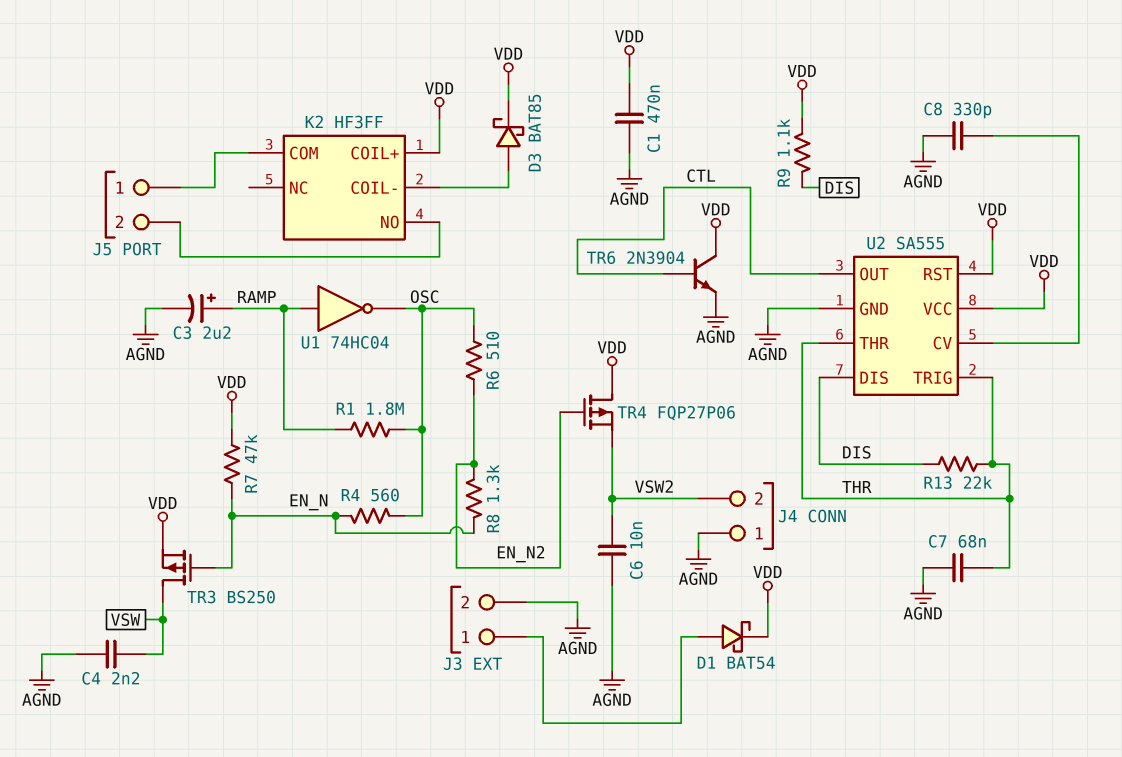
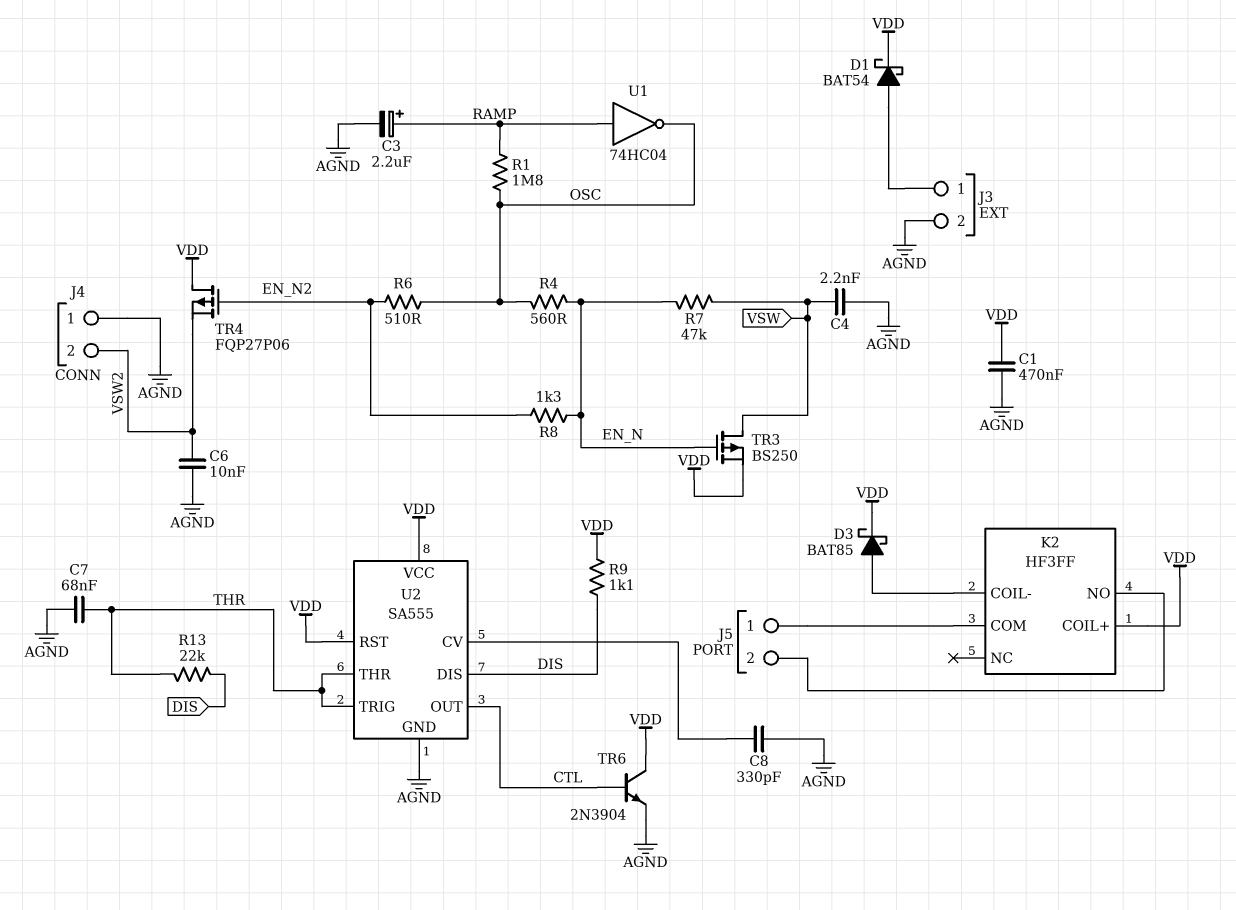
R7: 47k (EN_N, VDD) -> 47k (EN_N, VSW)

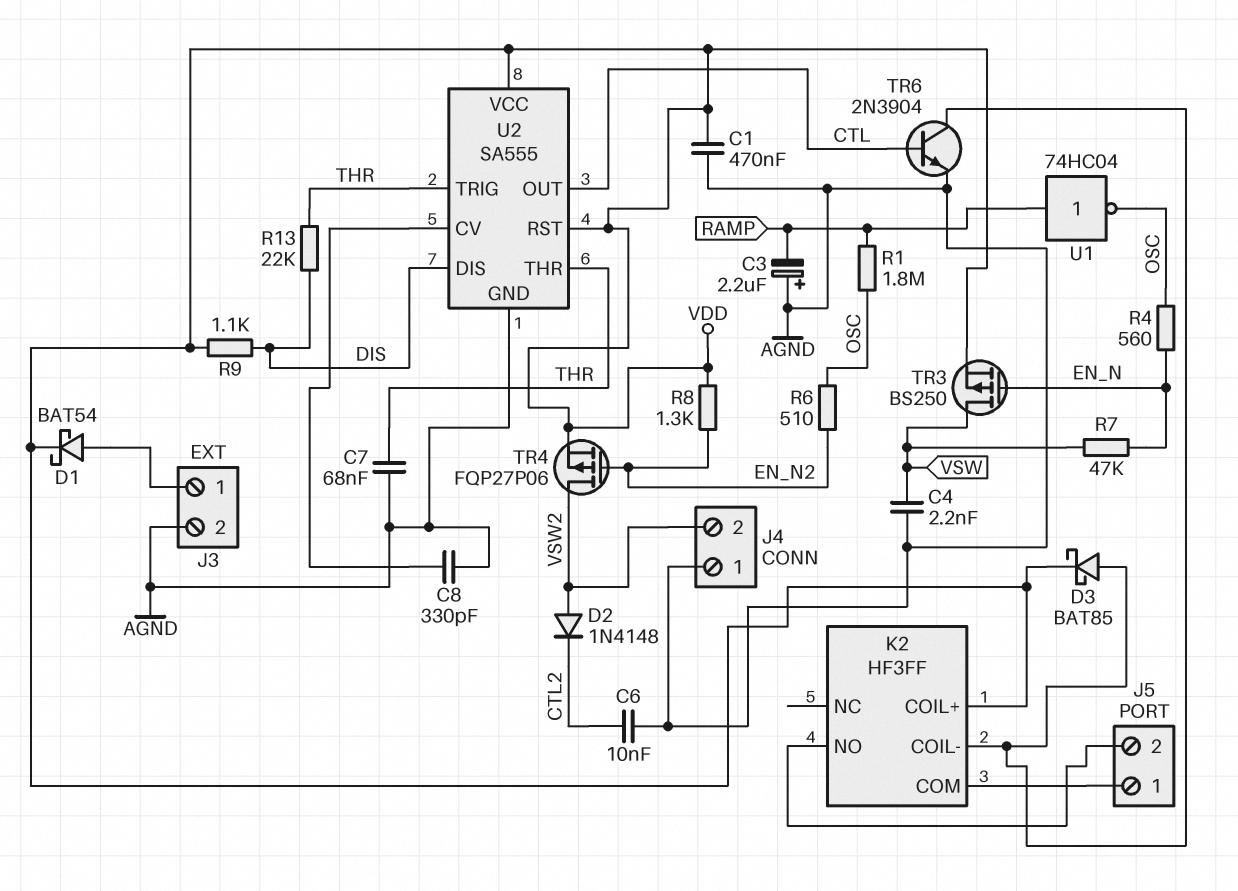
C3: 2.2uF (plus RAMP, minus AGND) -> 2.2uF (plus AGND, minus RAMP)
C6: 10nF (AGND, VSW2) -> 10nF (AGND, CTL2)
D2: none -> diode 1N4148 (A VSW2, K CTL2)
R8: 1.3k (EN_N, EN_N2) -> 1.3k (EN_N2, VDD)
TR4: PMOS FQP27P06 (G EN_N2, D VDD, S VSW2) -> PMOS FQP27P06 (G EN_N2, D VSW2, S VDD)
TR6: NPN 2N3904 (B CTL, C VDD, E AGND) -> NPN 2N3904 (B CTL, C K2/COIL-, E AGND)

